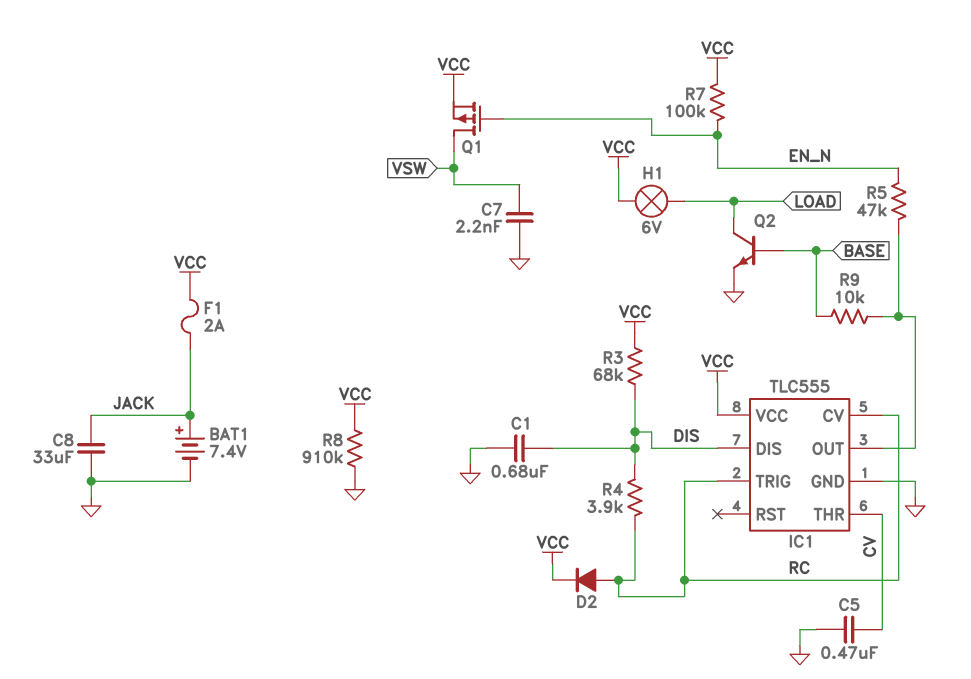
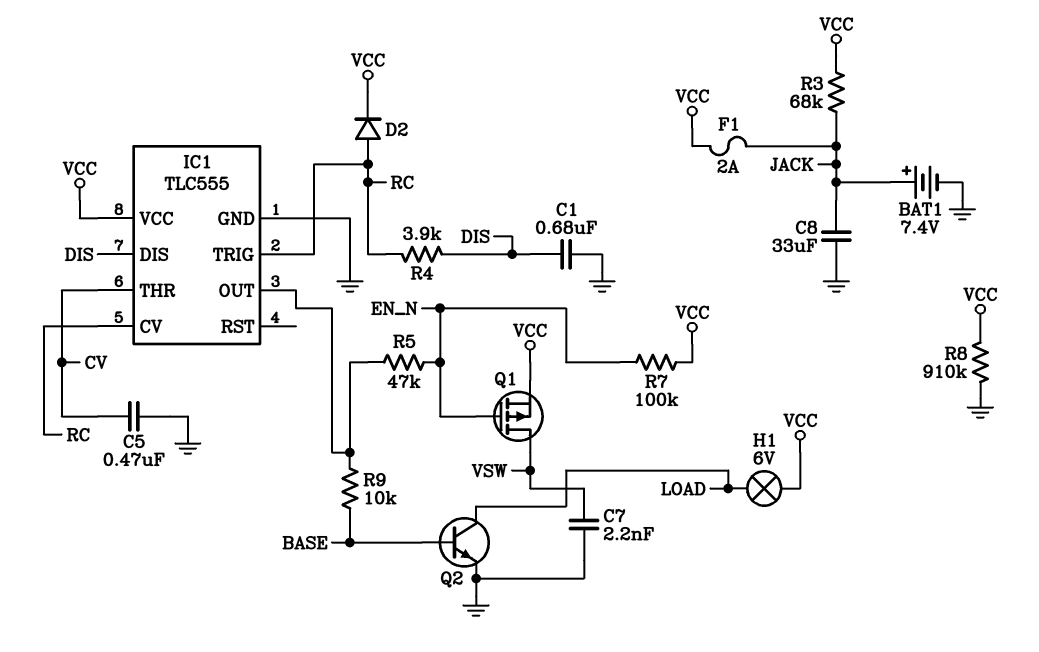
R3: 68k (DIS, VCC) -> 68k (JACK, VCC)

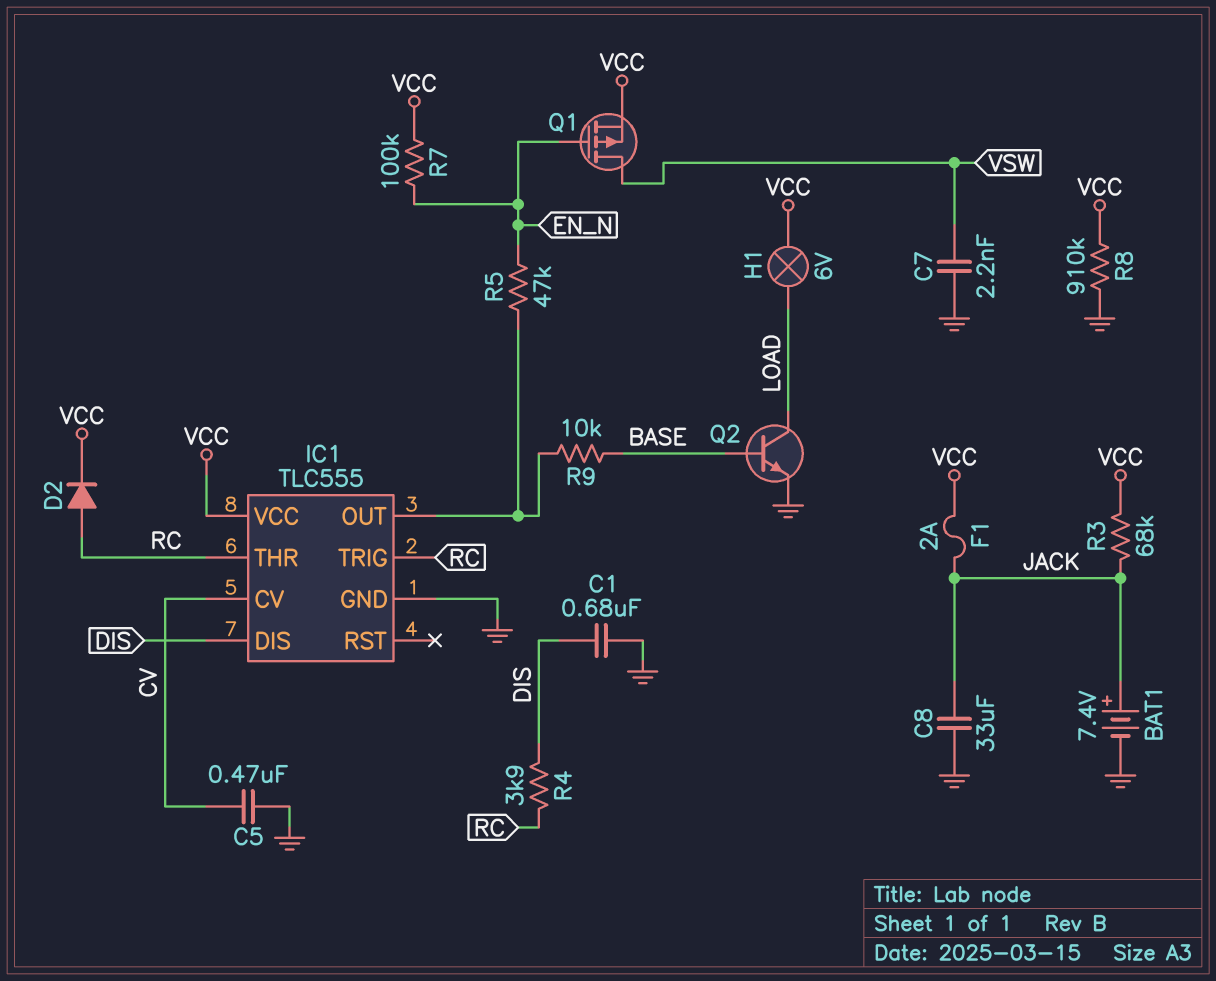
IC1 pin CV: RC -> CV
IC1 pin THR: CV -> RC

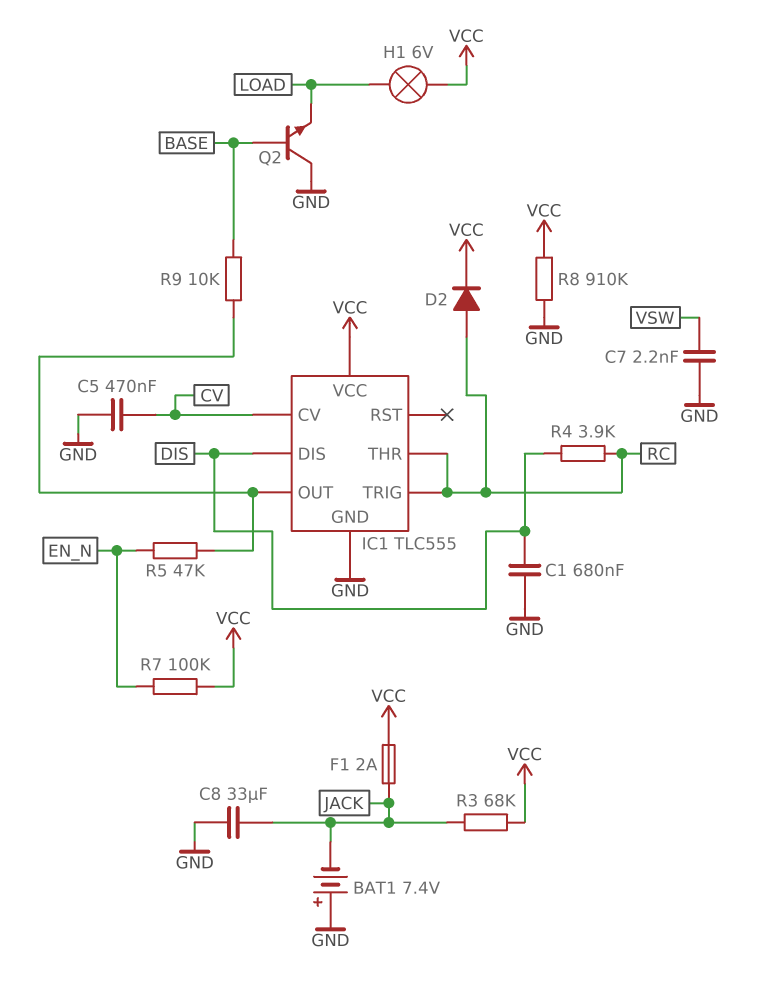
BAT1: 7.4V (plus JACK, minus GND) -> 7.4V (plus GND, minus JACK)
Q1: PMOS (G EN_N, D VSW, S VCC) -> none
Q2: NPN (B BASE, C LOAD, E GND) -> NPN (B BASE, C GND, E LOAD)

